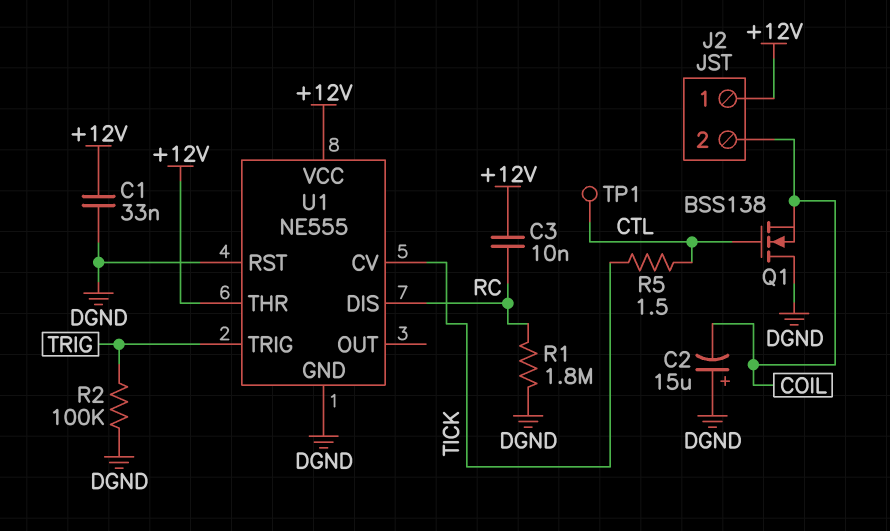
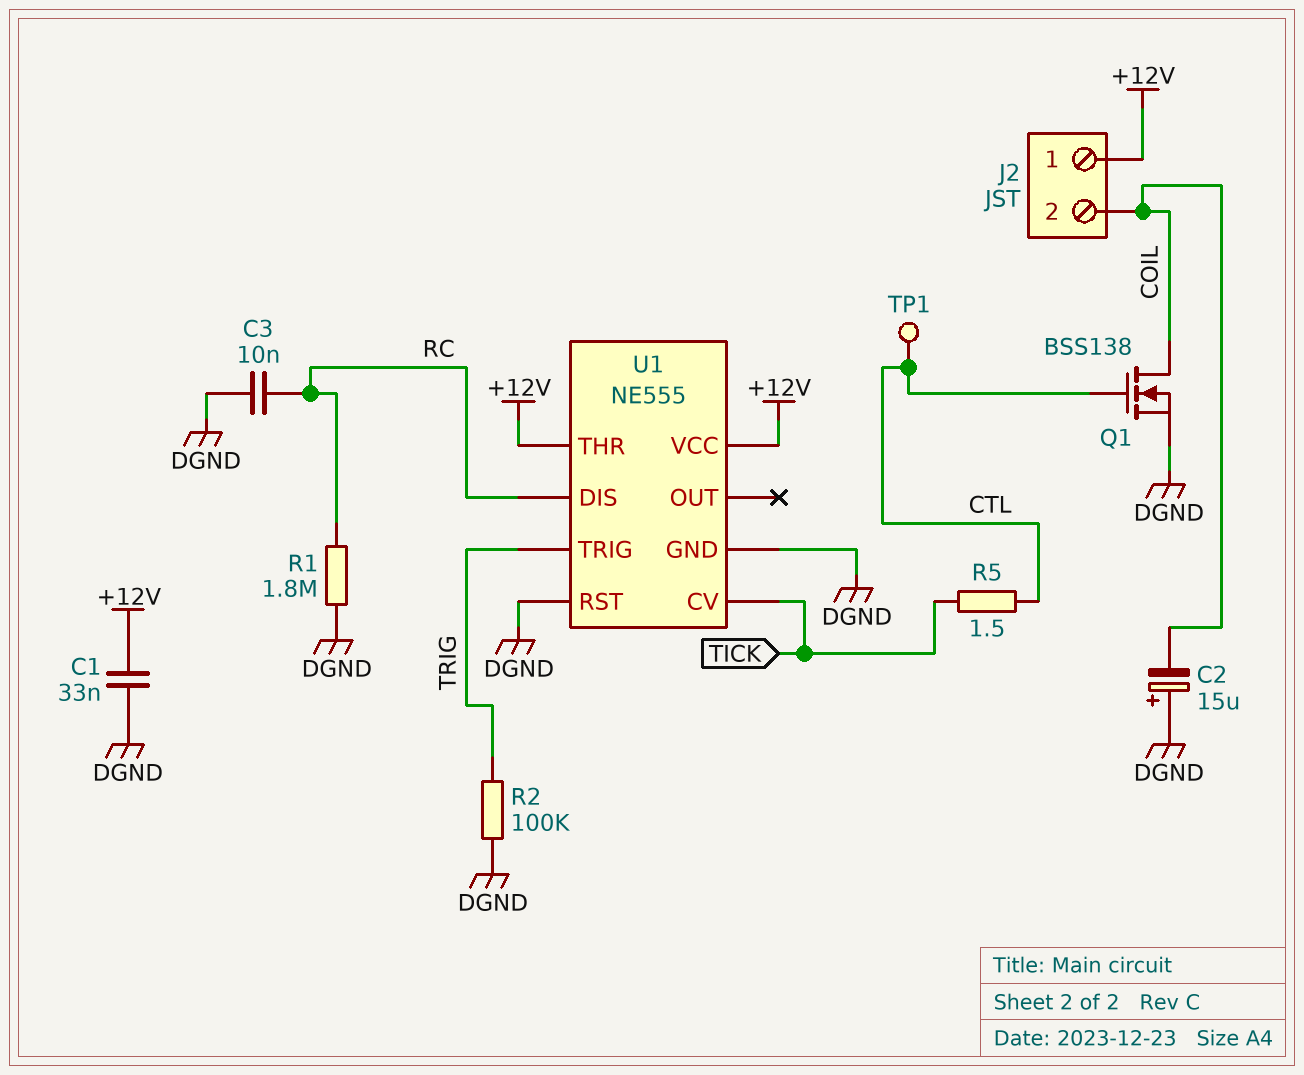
C3: 10nF (+12V, RC) -> 10nF (DGND, RC)
Q1: NMOS BSS138 (G CTL, D DGND, S COIL) -> NMOS BSS138 (G CTL, D COIL, S DGND)

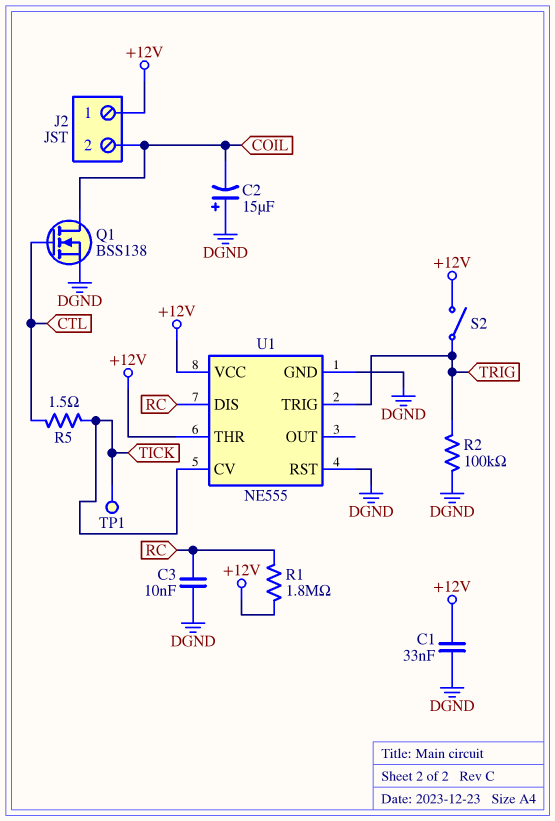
R1: 1.8M (DGND, RC) -> 1.8M (+12V, RC)
S2: none -> switch (+12V, TRIG)
TP1: test point (CTL) -> test point (TICK)

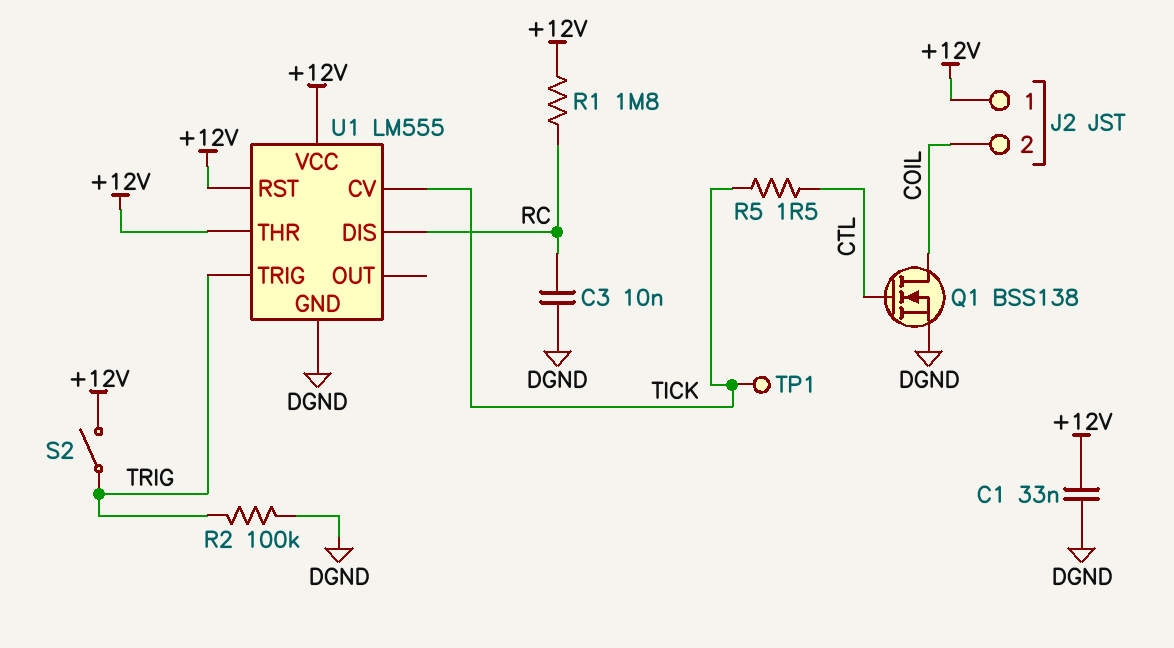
C2: 15uF (plus DGND, minus COIL) -> none
U1: NE555 -> LM555
U1 pin RST: DGND -> +12V

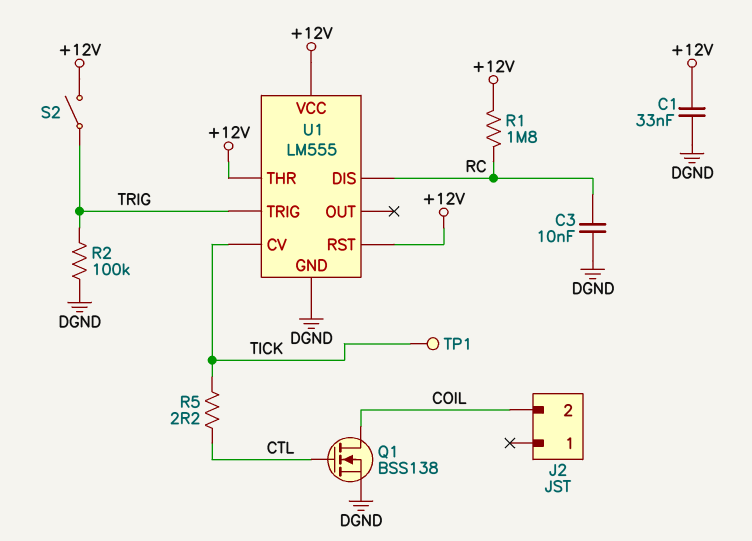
J2 pin 1: +12V -> none
R5: 1.5 (CTL, TICK) -> 2.2 (CTL, TICK)

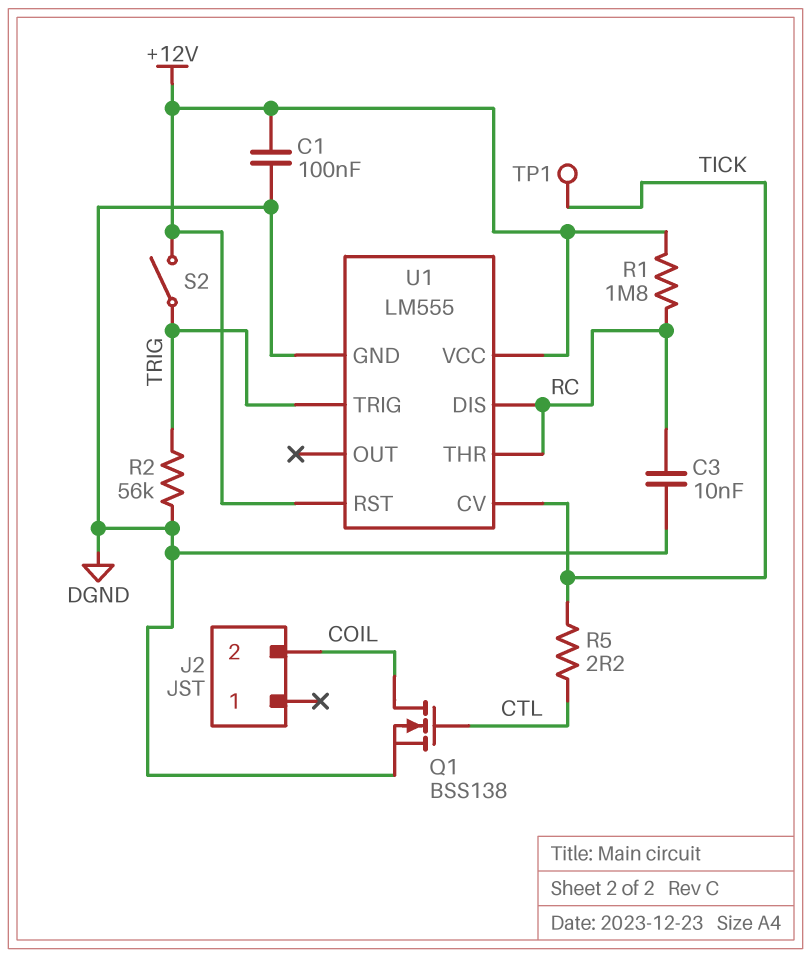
C1: 33nF (+12V, DGND) -> 100nF (+12V, DGND)
R2: 100k (DGND, TRIG) -> 56k (DGND, TRIG)
U1 pin THR: +12V -> RC

